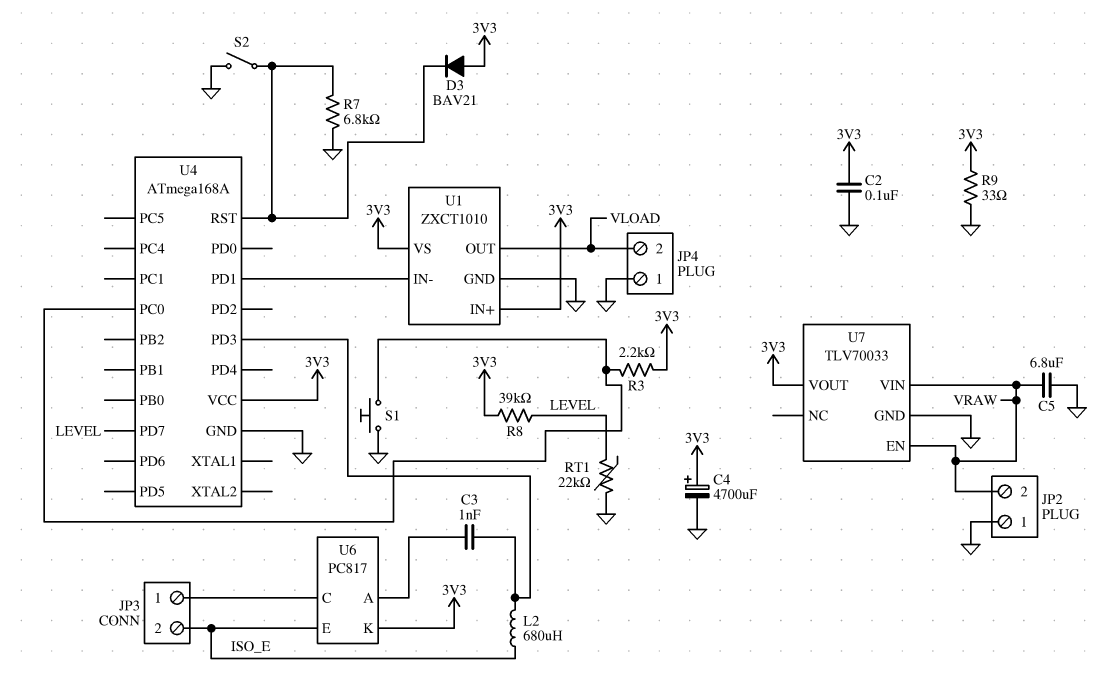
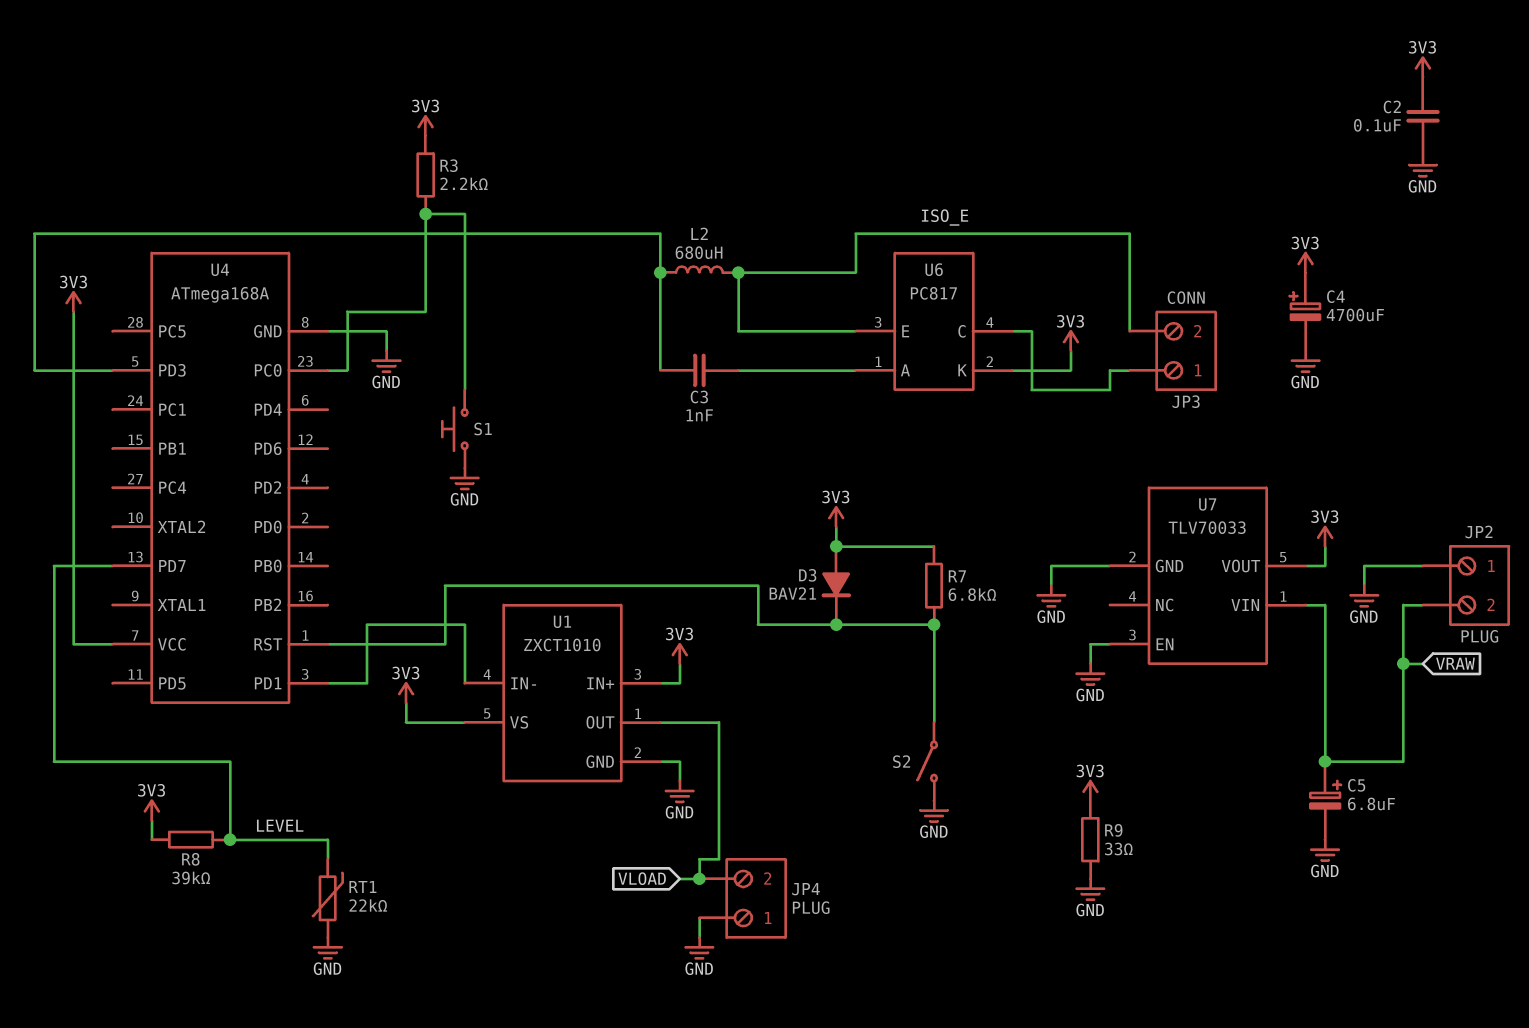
C5: 6.8uF (GND, VRAW) -> 6.8uF (plus VRAW, minus GND)
R7: 6.8k (GND, U4/RST) -> 6.8k (3V3, U4/RST)
U7 pin EN: VRAW -> GND

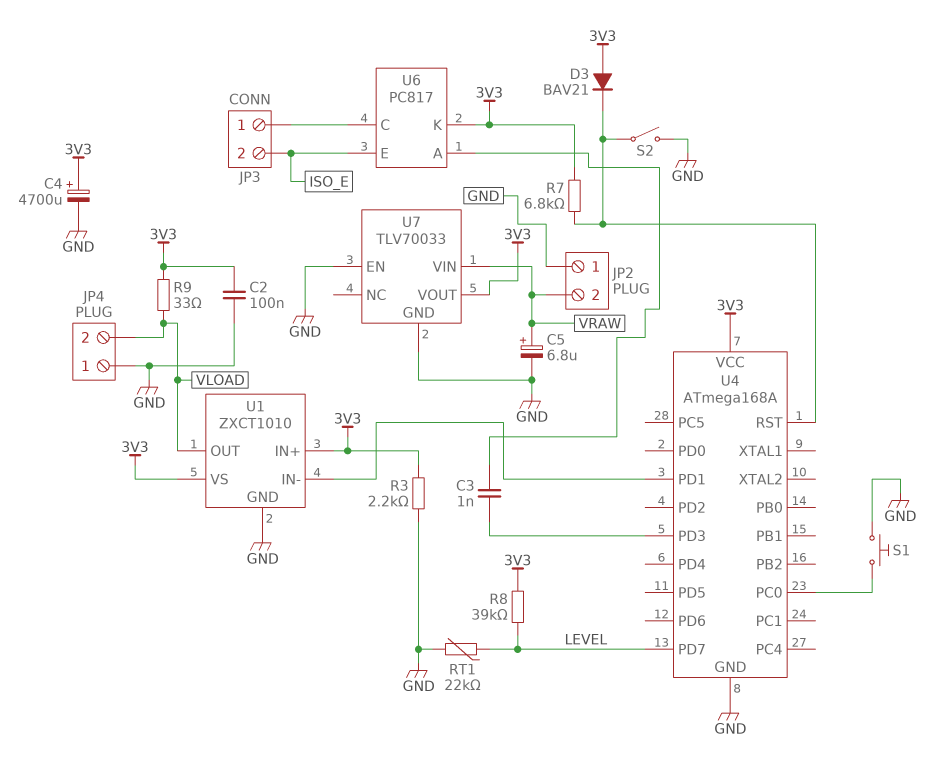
L2: 680uH (ISO_E, U4/PD3) -> none
R3: 2.2k (3V3, U4/PC0) -> 2.2k (3V3, GND)
R9: 33 (3V3, GND) -> 33 (3V3, VLOAD)

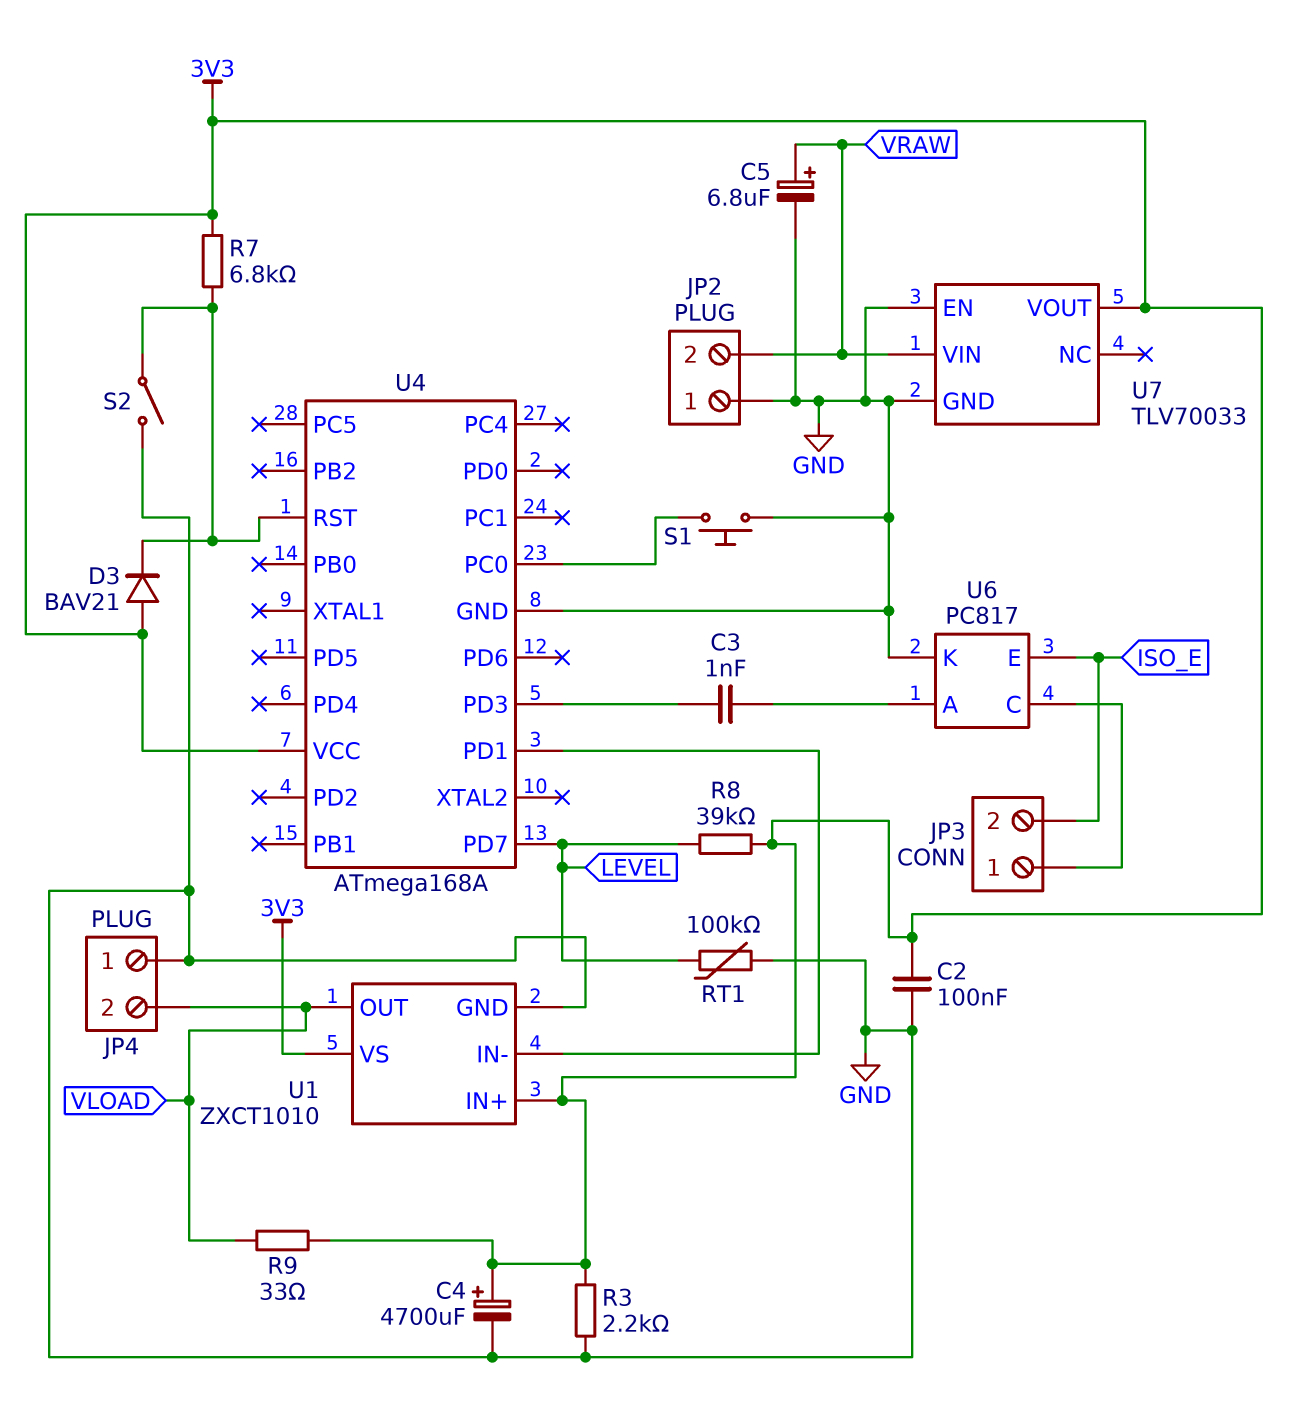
RT1: 22k (GND, LEVEL) -> 100k (GND, LEVEL)
U6 pin K: 3V3 -> GND

